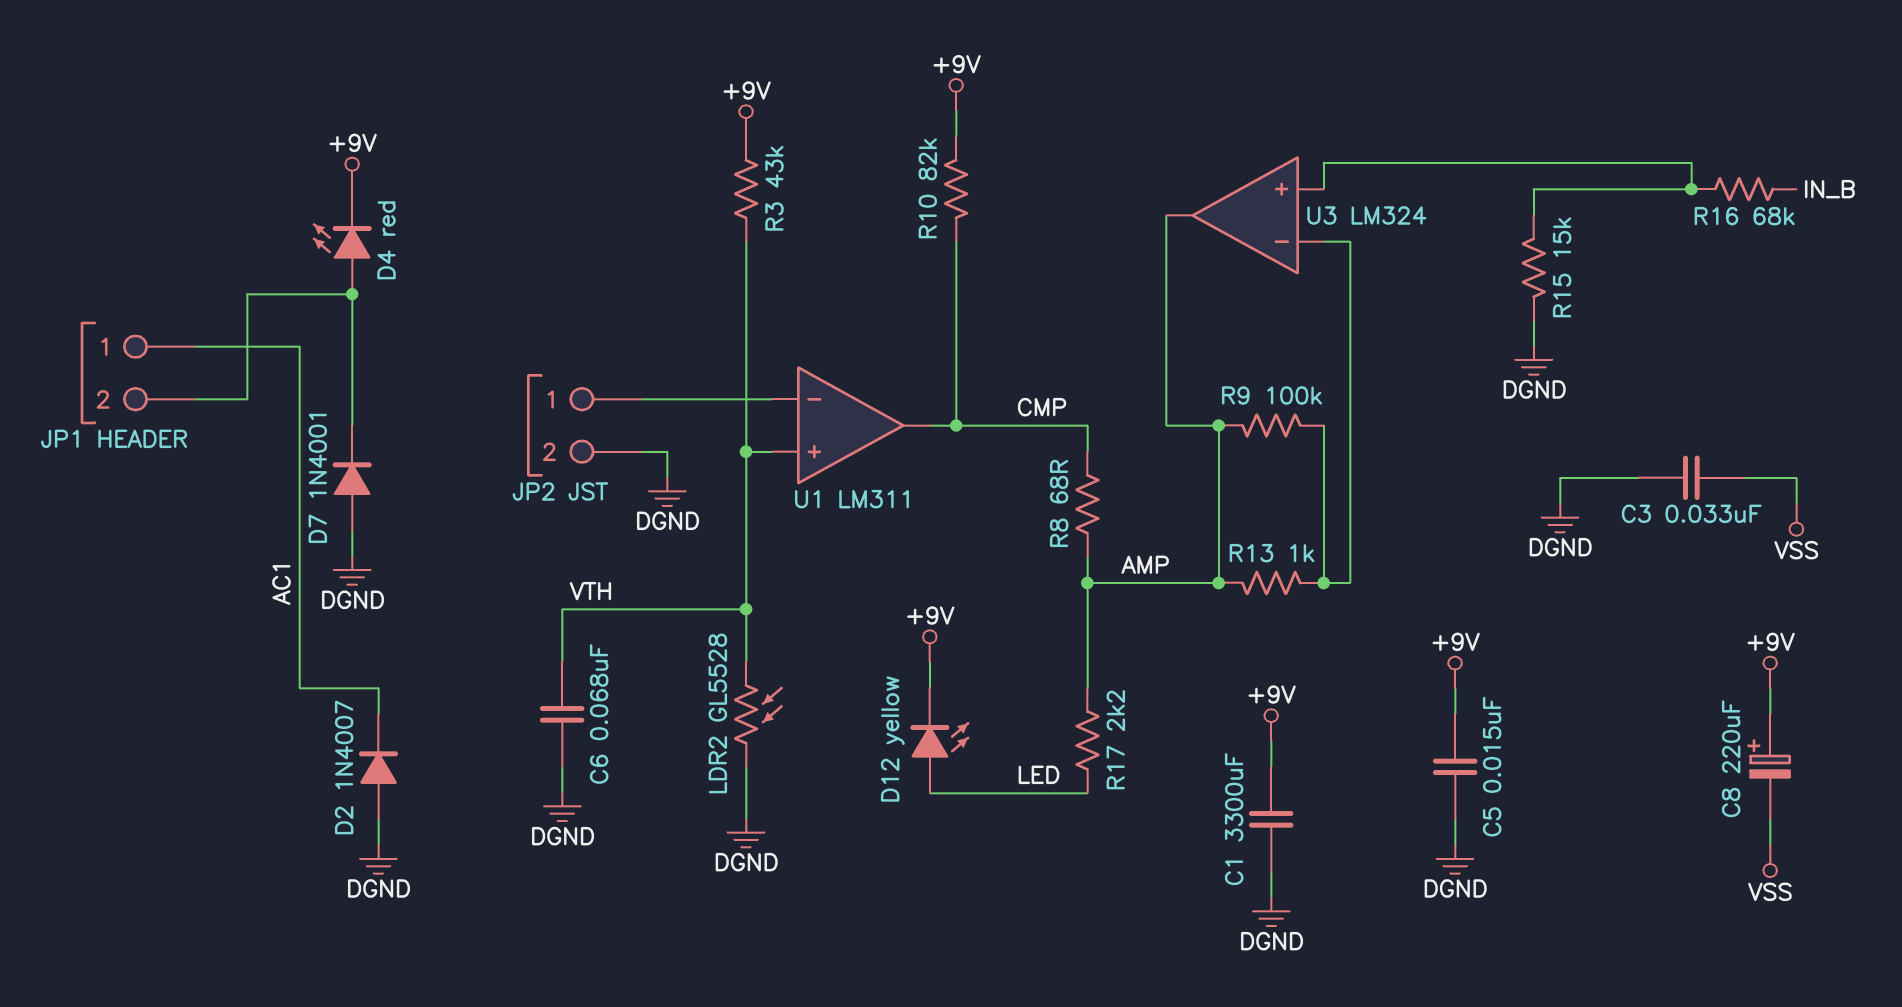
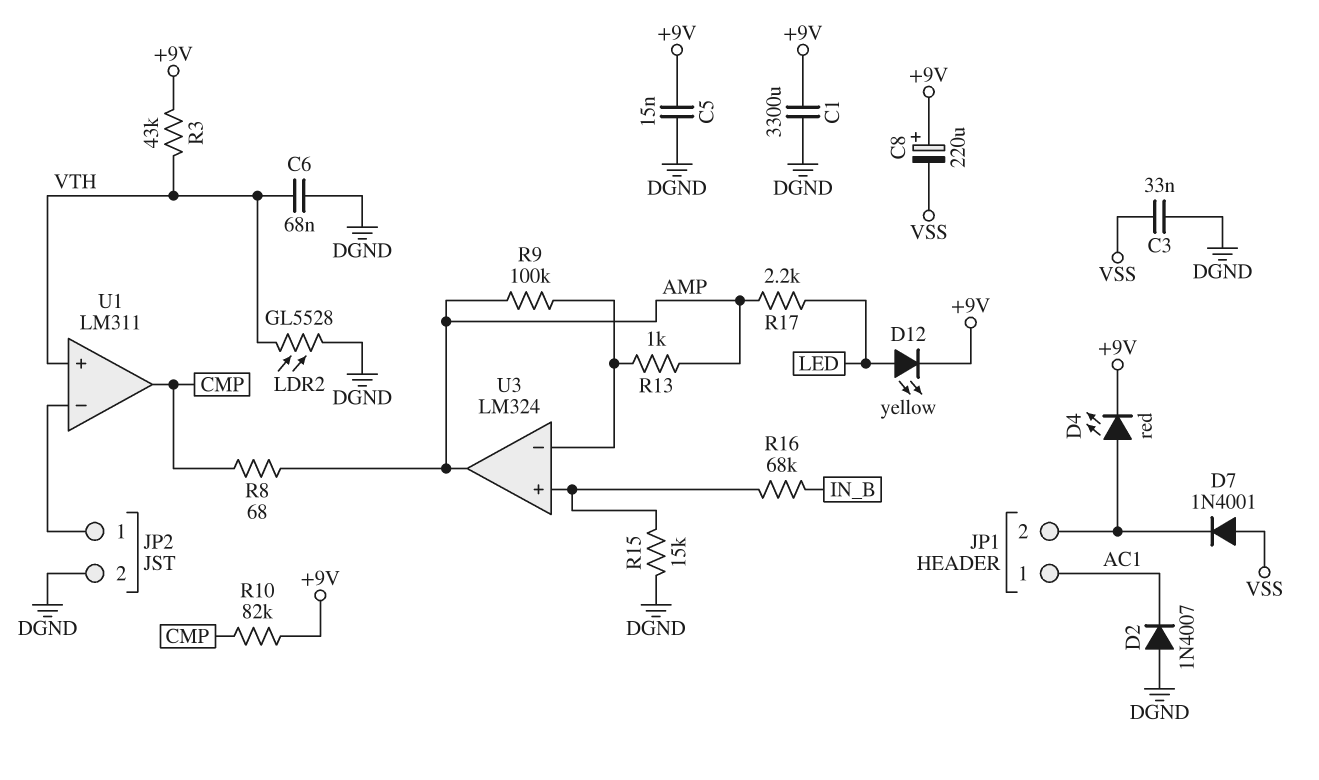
D7: diode 1N4001 (A DGND, K JP1/2) -> diode 1N4001 (A VSS, K JP1/2)

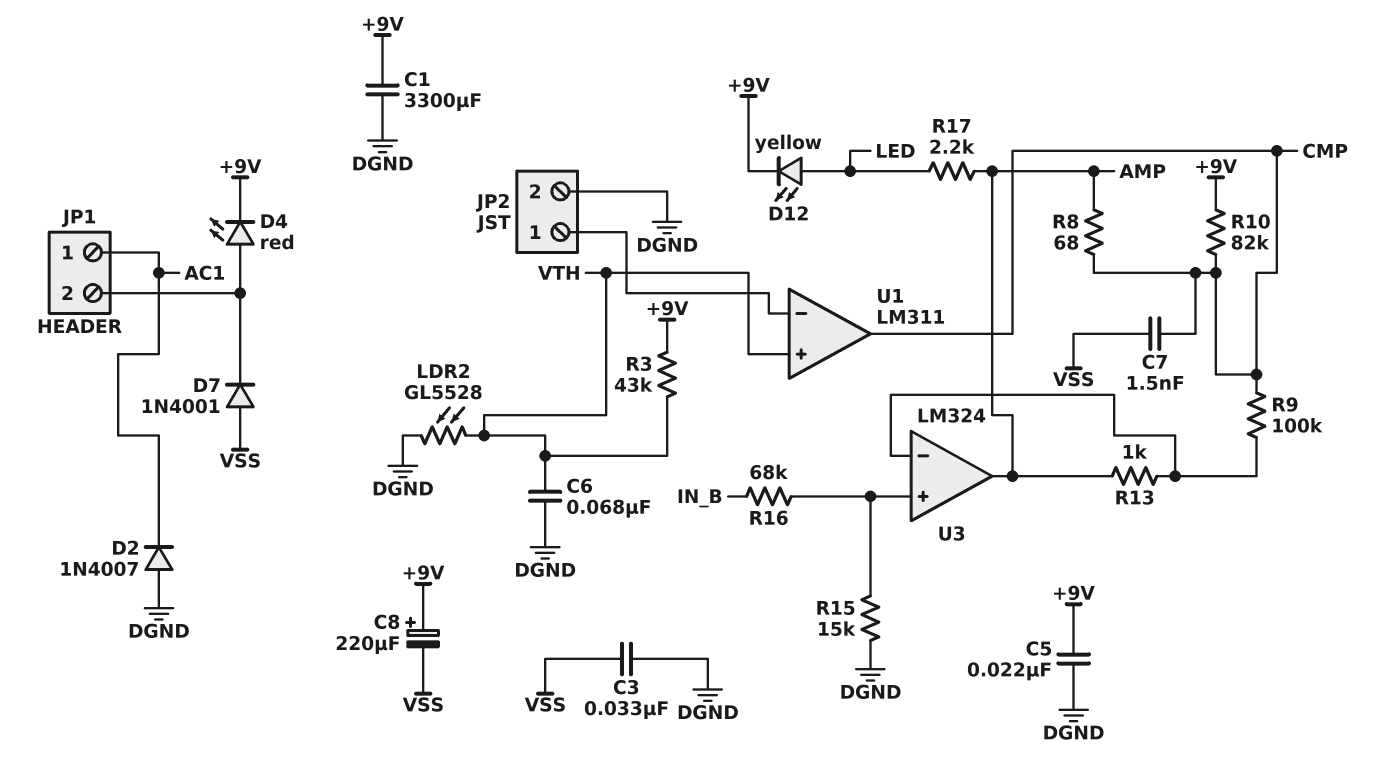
C5: 15nF (+9V, DGND) -> 22nF (+9V, DGND)
C7: none -> 1.5nF (CMP, VSS)
R9: 100k (AMP, U3/in-) -> 100k (CMP, U3/in-)

